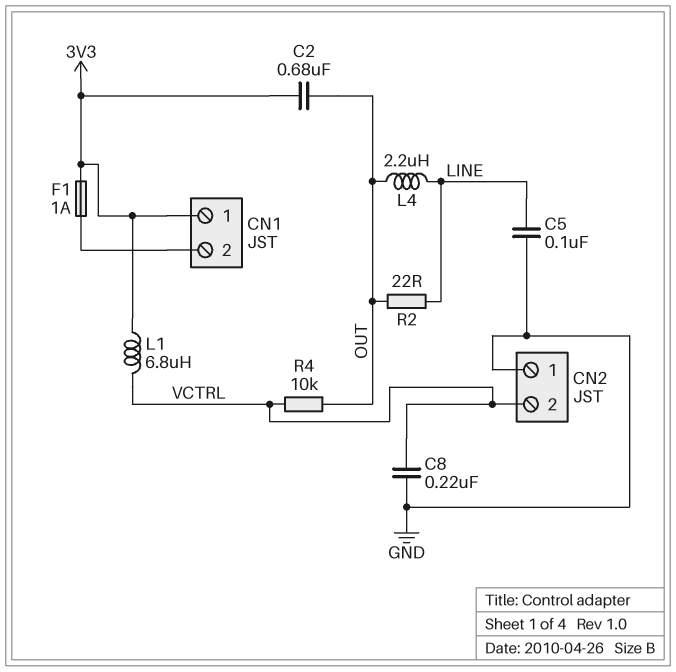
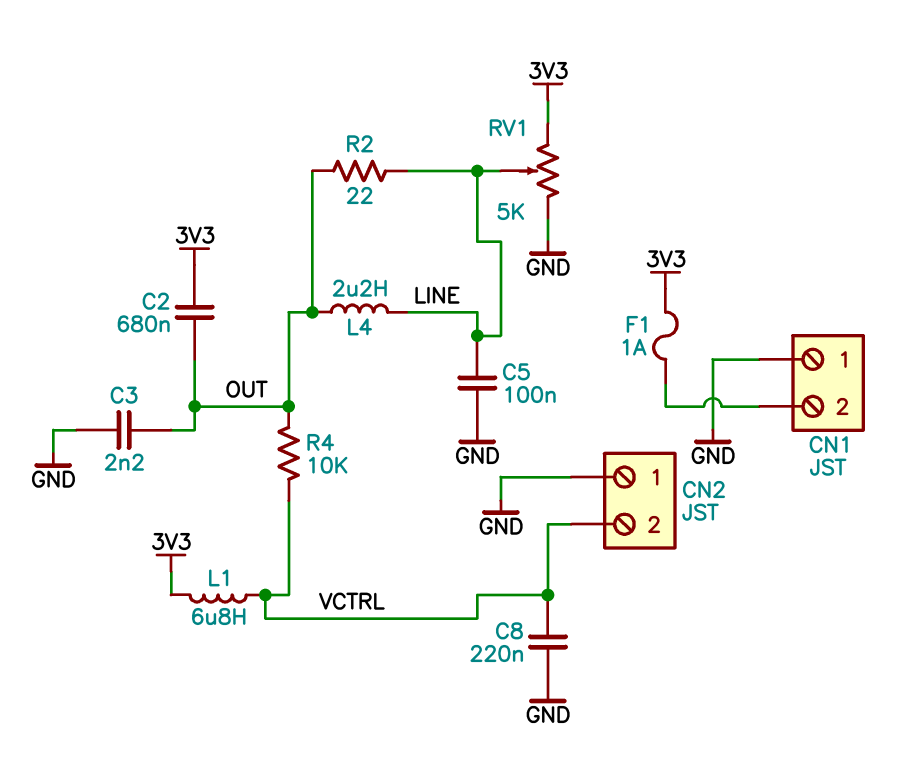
C3: none -> 2.2nF (GND, OUT)
CN1 pin 1: 3V3 -> GND
RV1: none -> 5k (3V3, GND, wiper LINE)

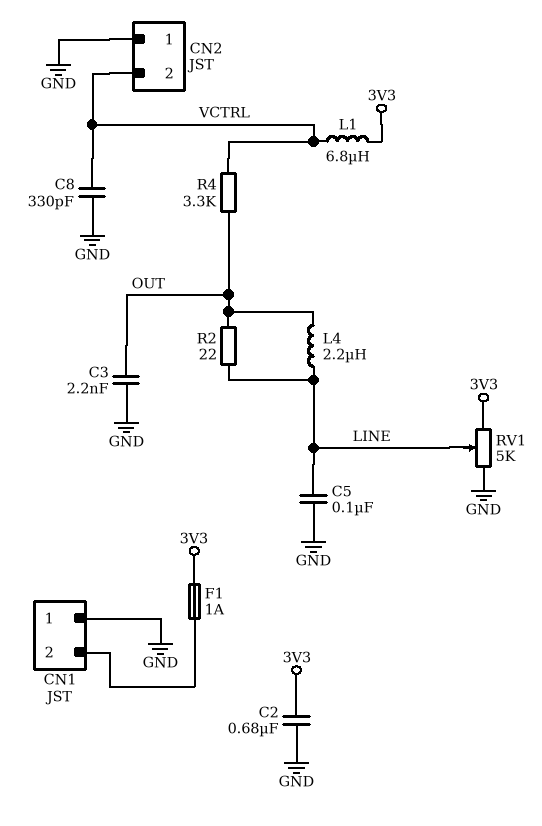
C2: 680nF (3V3, OUT) -> 680nF (3V3, GND)
C8: 220nF (GND, VCTRL) -> 330pF (GND, VCTRL)
R4: 10k (OUT, VCTRL) -> 3.3k (OUT, VCTRL)

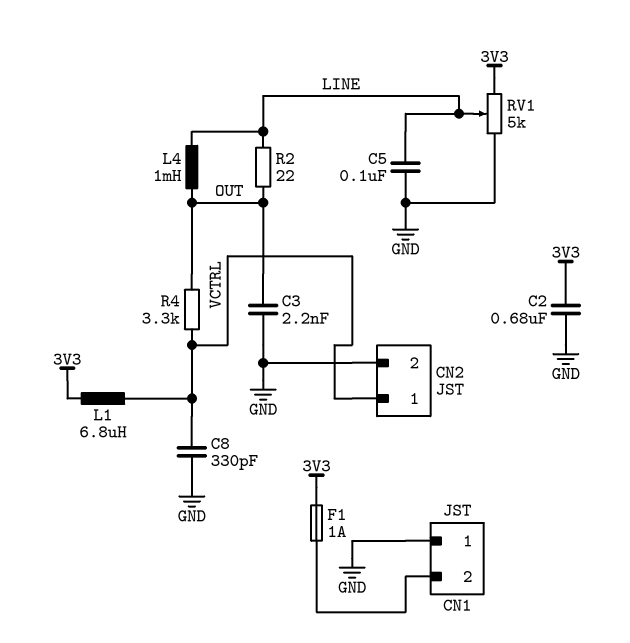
CN2 pin 1: GND -> VCTRL
CN2 pin 2: VCTRL -> GND
L4: 2.2uH (LINE, OUT) -> 1mH (LINE, OUT)

